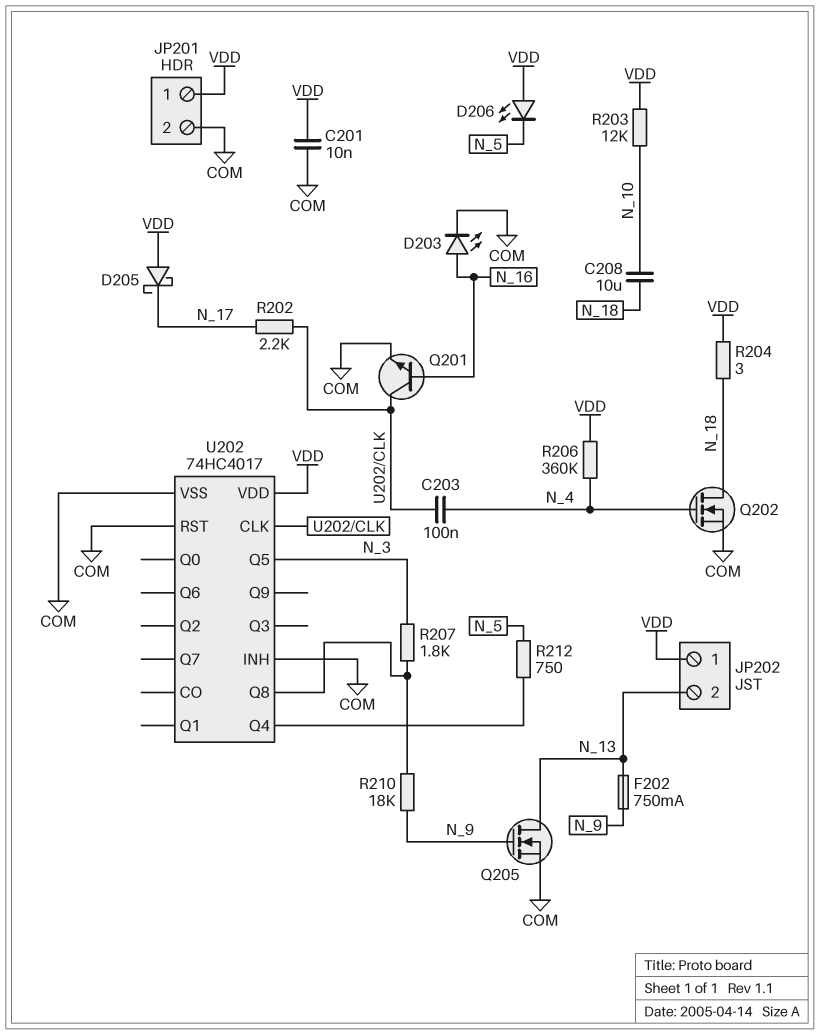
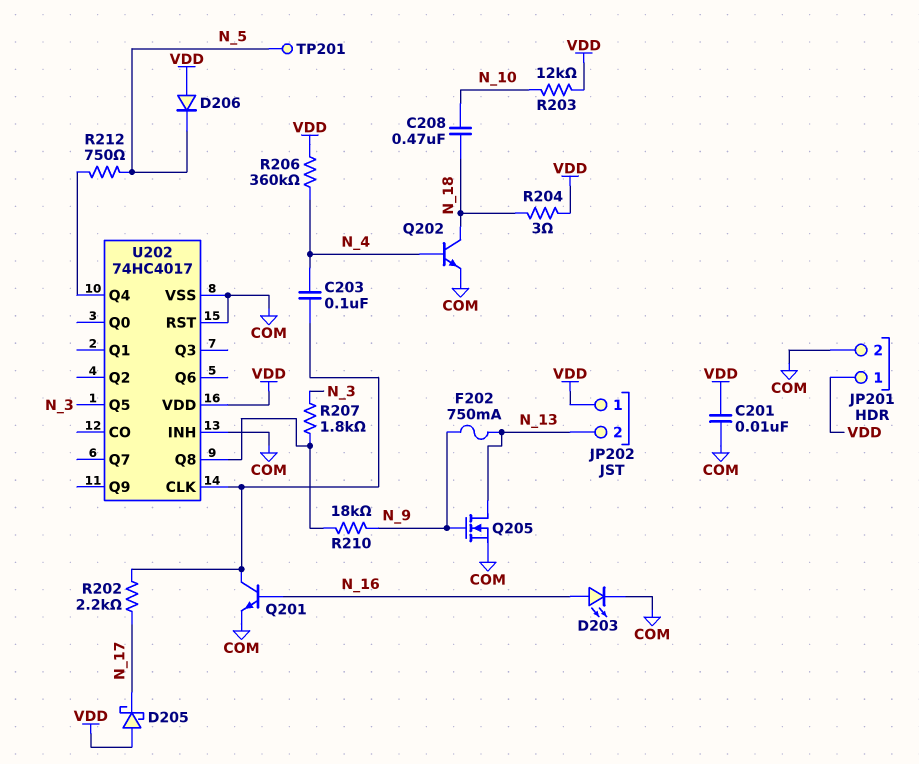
C208: 10uF (N_10, N_18) -> 470nF (N_10, N_18)
D206: LED (A VDD, K N_5) -> diode (A VDD, K N_5)
Q202: NMOS (G N_4, D N_18, S COM) -> NPN (B N_4, C N_18, E COM)
TP201: none -> test point (N_5)

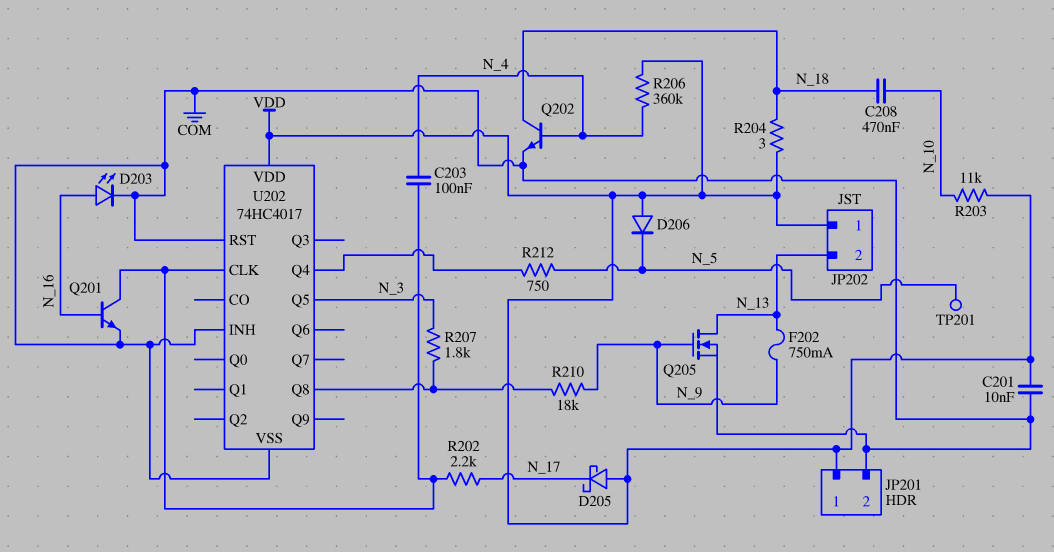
R203: 12k (N_10, VDD) -> 11k (N_10, VDD)

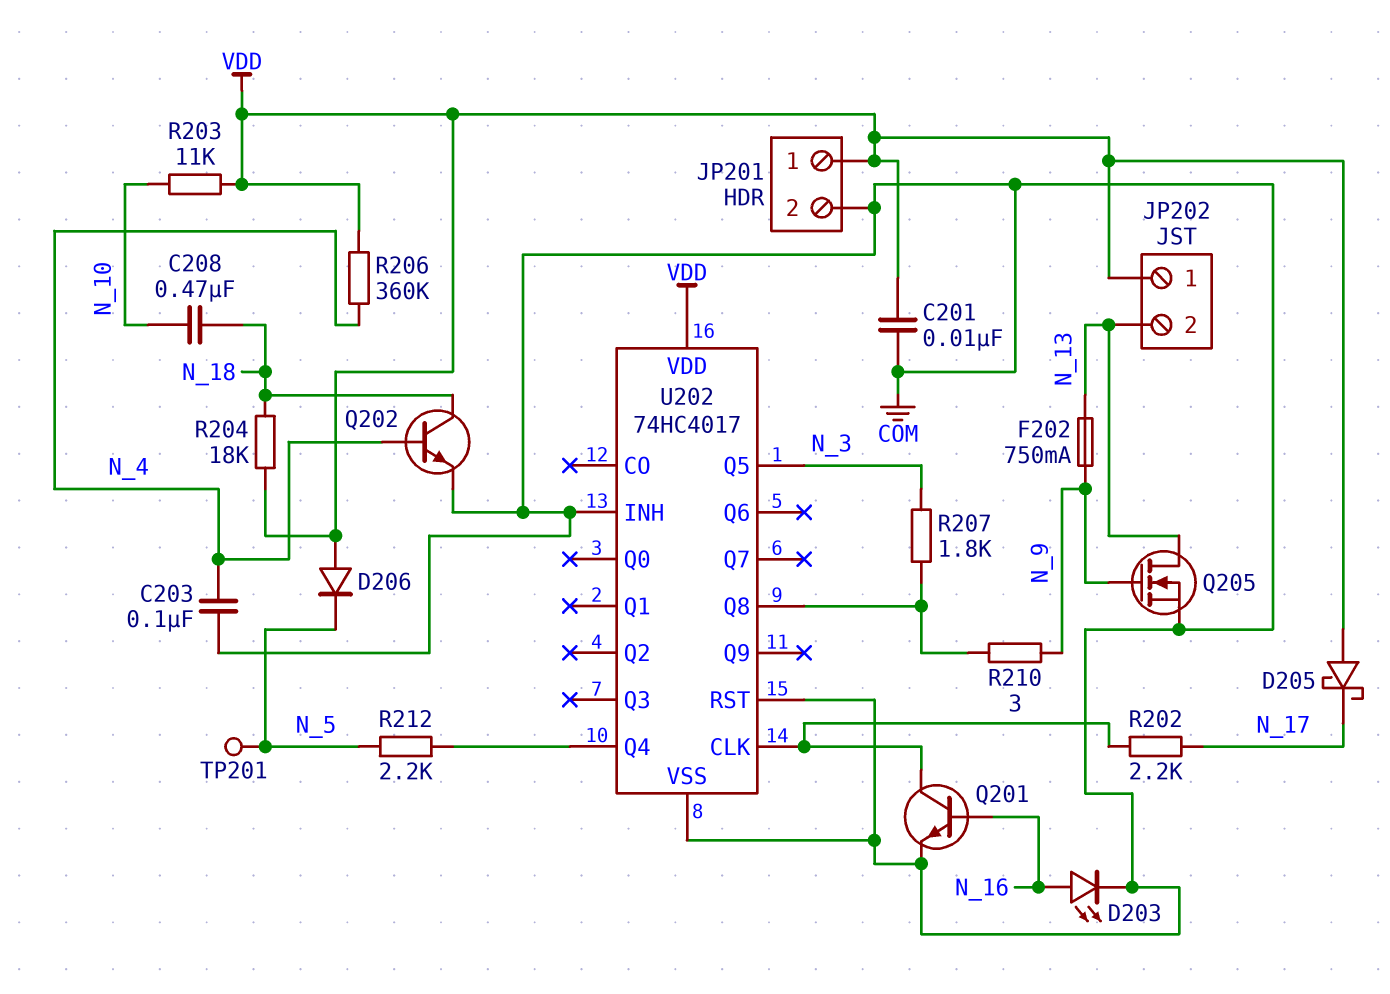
C203: 100nF (N_4, U202/CLK) -> 100nF (COM, N_4)
R204: 3 (N_18, VDD) -> 18k (N_18, VDD)
R210: 18k (N_9, U202/Q8) -> 3 (N_9, U202/Q8)
R212: 750 (N_5, U202/Q4) -> 2.2k (N_5, U202/Q4)

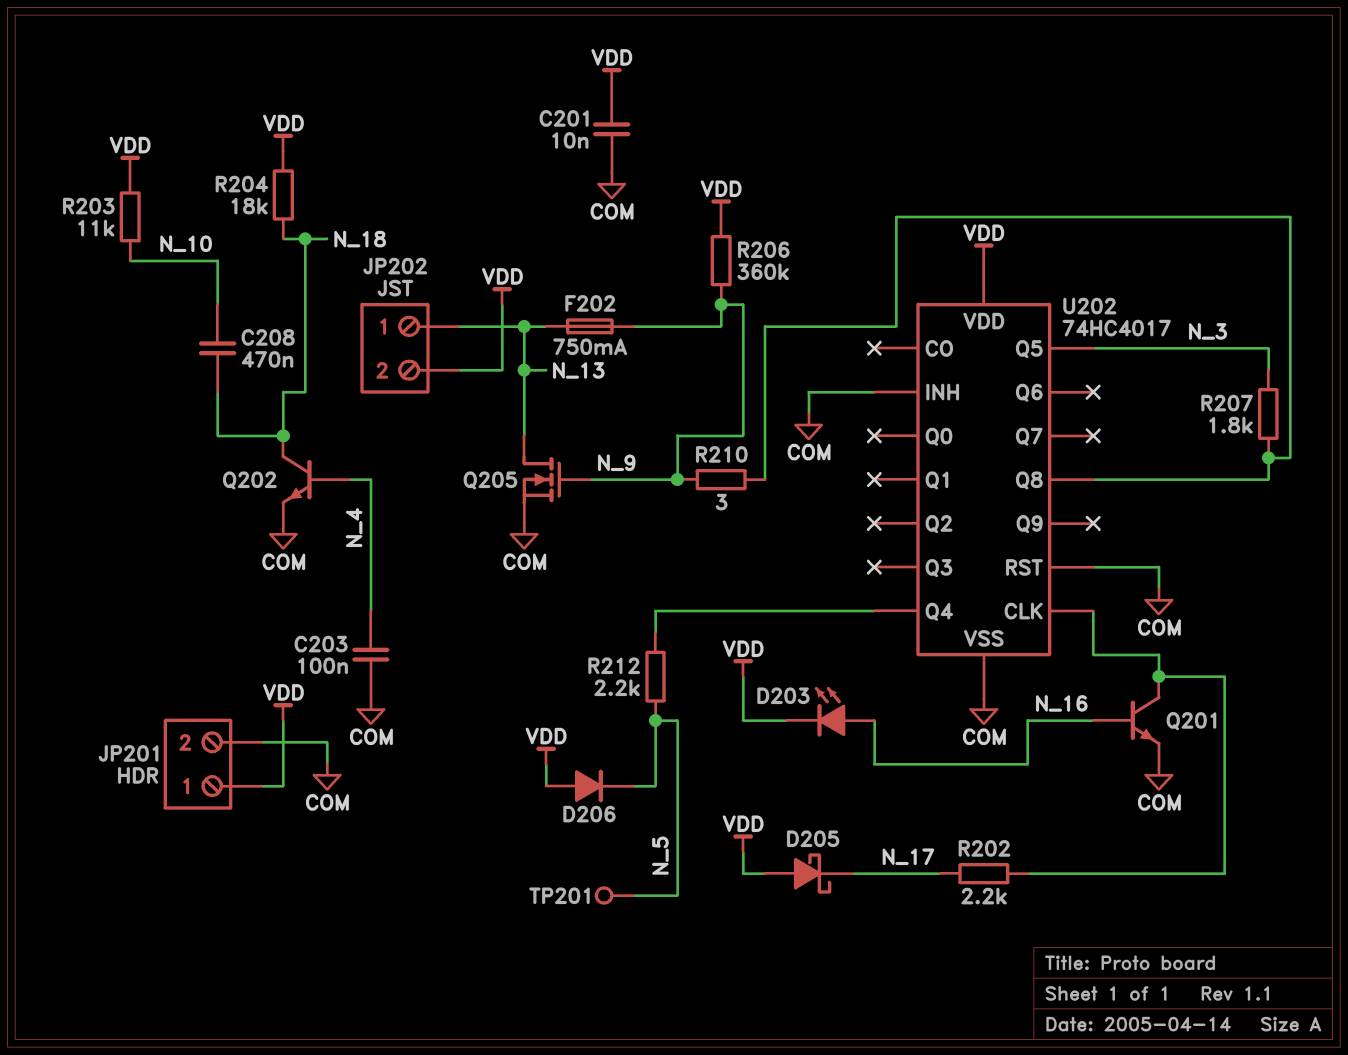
D203: LED (A N_16, K COM) -> LED (A N_16, K VDD)
JP202 pin 1: VDD -> N_13
JP202 pin 2: N_13 -> VDD
R206: 360k (N_4, VDD) -> 360k (N_9, VDD)

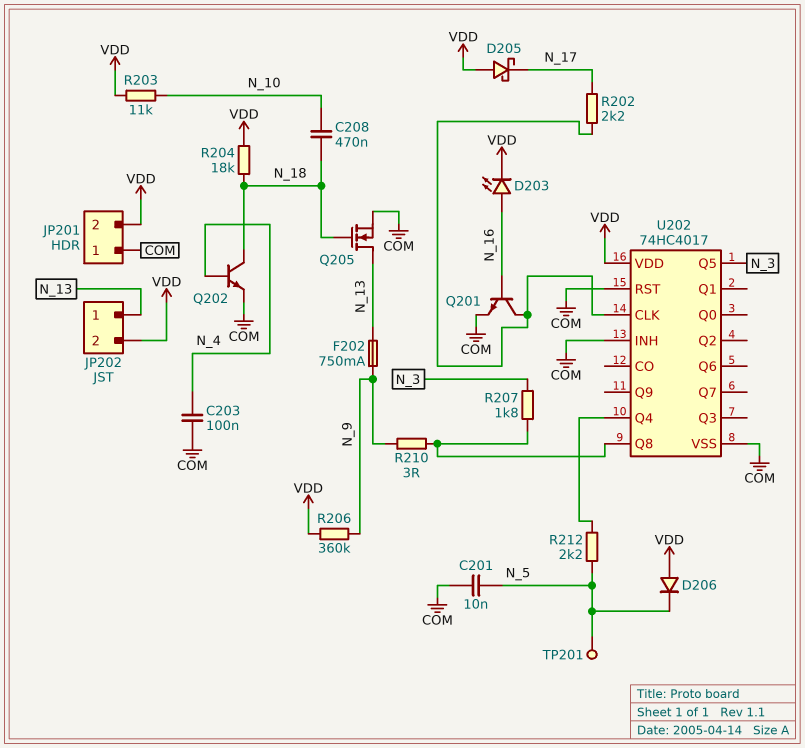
C201: 10nF (COM, VDD) -> 10nF (COM, N_5)
JP201 pin 1: VDD -> COM
JP201 pin 2: COM -> VDD
Q205: NMOS (G N_9, D N_13, S COM) -> NMOS (G N_18, D N_13, S COM)

